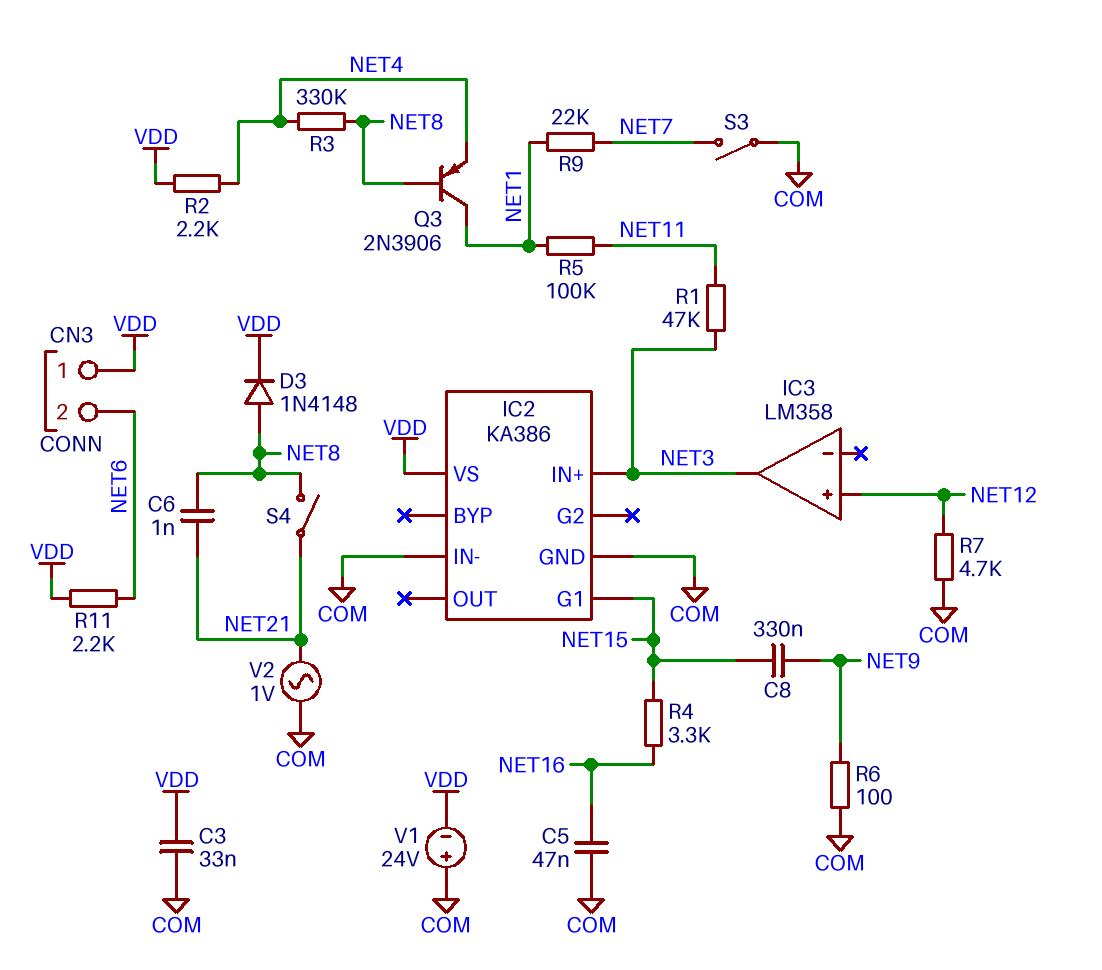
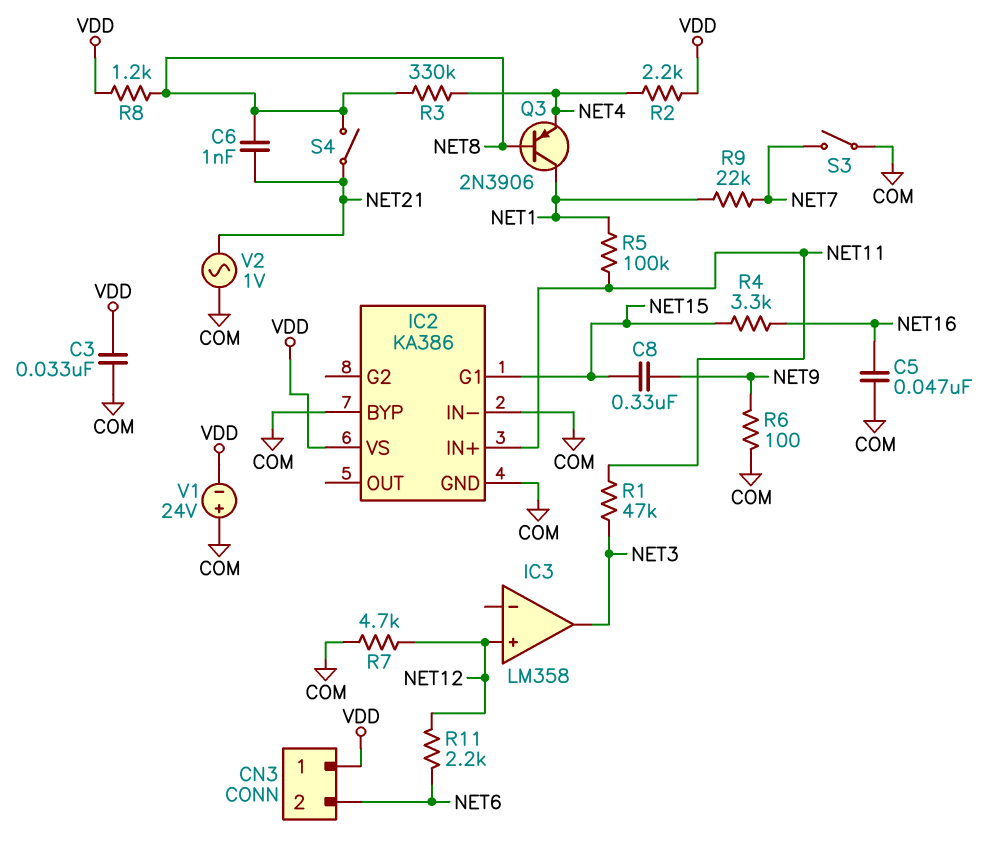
D3: diode 1N4148 (A NET8, K VDD) -> none
IC2 pin BYP: none -> COM
IC2 pin IN+: NET3 -> NET11
R8: none -> 1.2k (NET8, VDD)
R11: 2.2k (NET6, VDD) -> 2.2k (NET6, NET12)

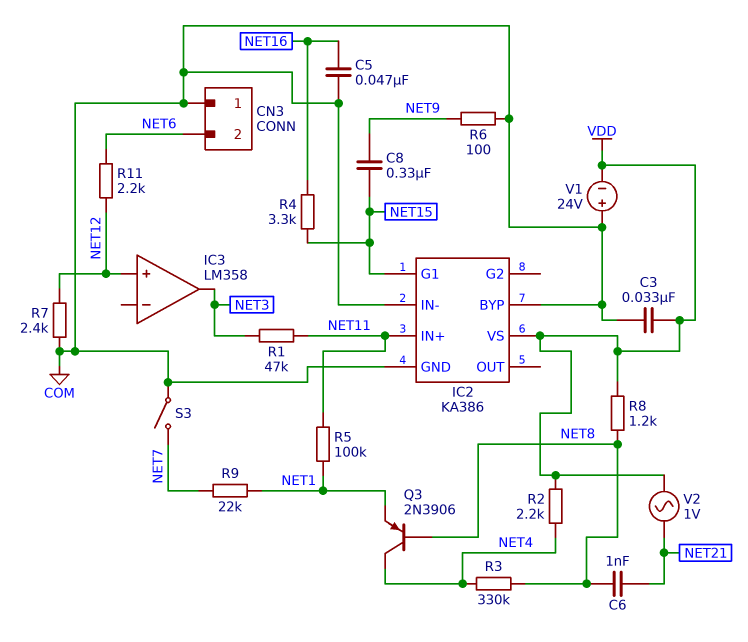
CN3 pin 1: VDD -> COM
Q3: PNP 2N3906 (B NET8, C NET1, E NET4) -> PNP 2N3906 (B NET8, C NET4, E NET1)
R7: 4.7k (COM, NET12) -> 2.4k (COM, NET12)
S4: switch (NET8, NET21) -> none
V2: AC 1V (COM, NET21) -> AC 1V (NET21, VDD)

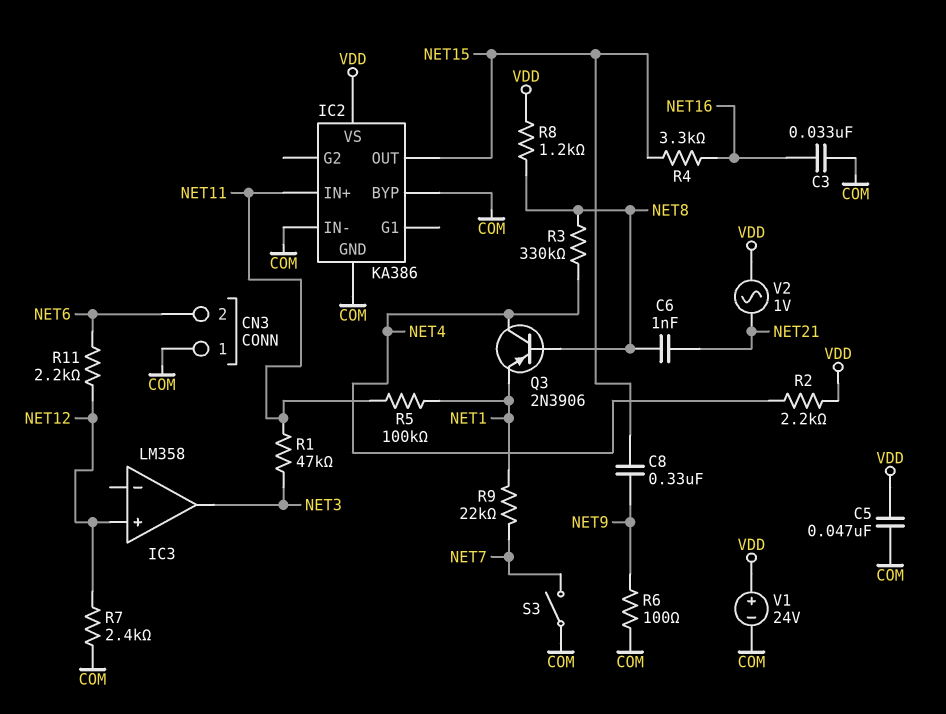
C3: 33nF (COM, VDD) -> 33nF (COM, NET16)
C5: 47nF (COM, NET16) -> 47nF (COM, VDD)
IC2 pin G1: NET15 -> none
IC2 pin OUT: none -> NET15
V1: 24V (plus COM, minus VDD) -> 24V (plus VDD, minus COM)

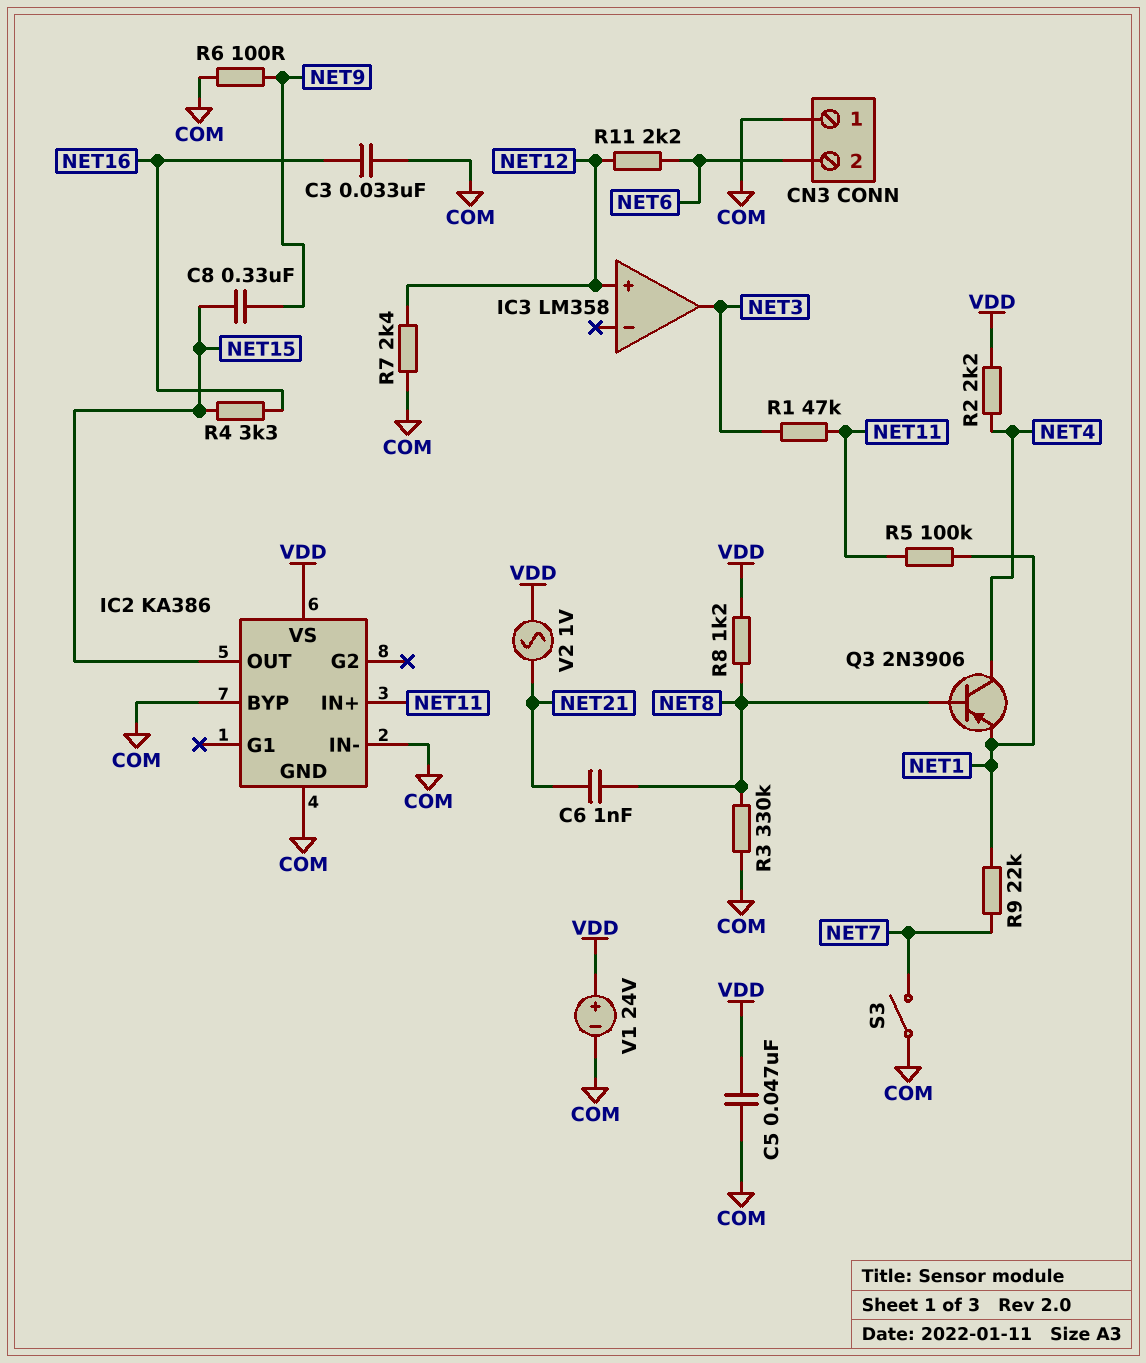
R3: 330k (NET4, NET8) -> 330k (COM, NET8)

